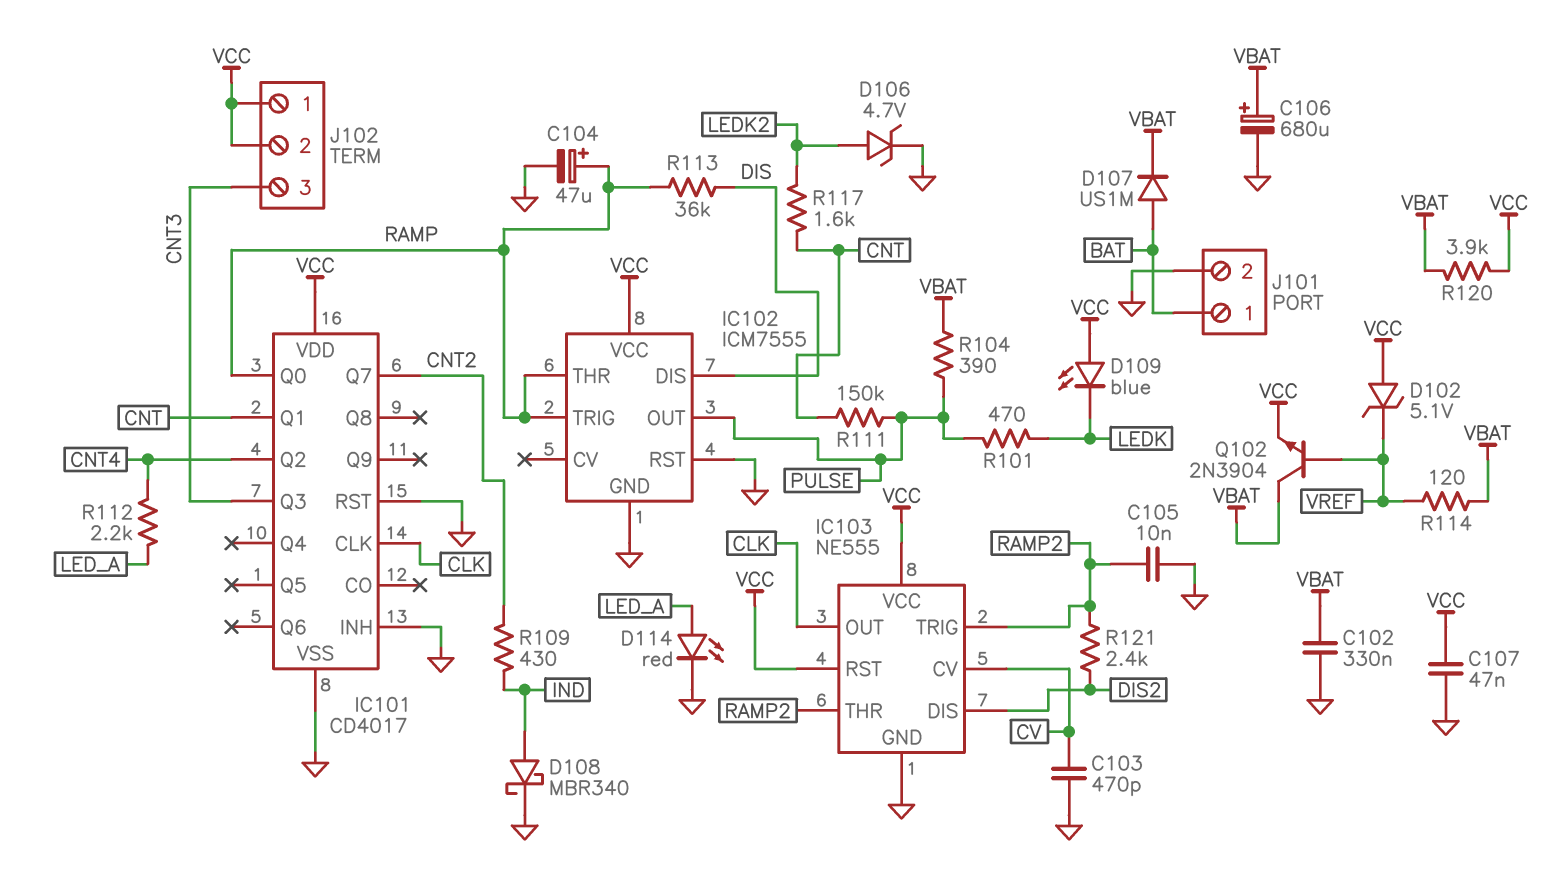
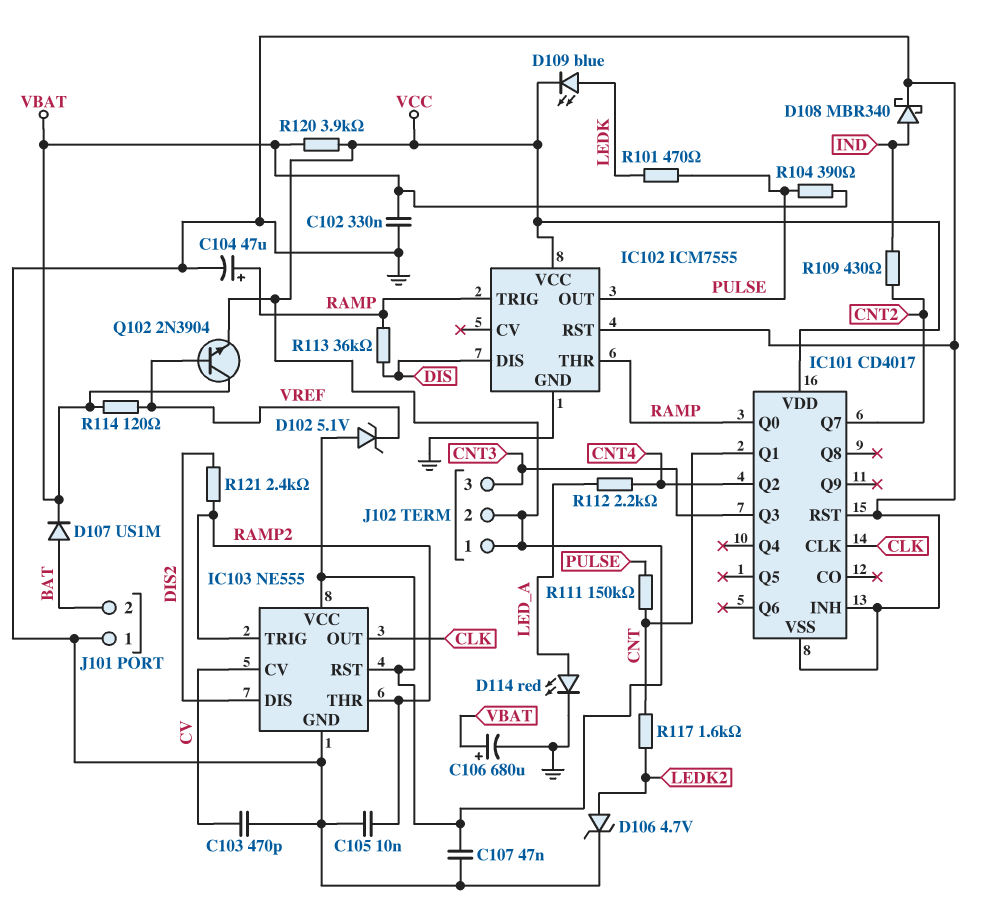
D109: LED blue (A VCC, K LEDK) -> LED blue (A LEDK, K VCC)
J101 pin 1: BAT -> GND
J101 pin 2: GND -> BAT

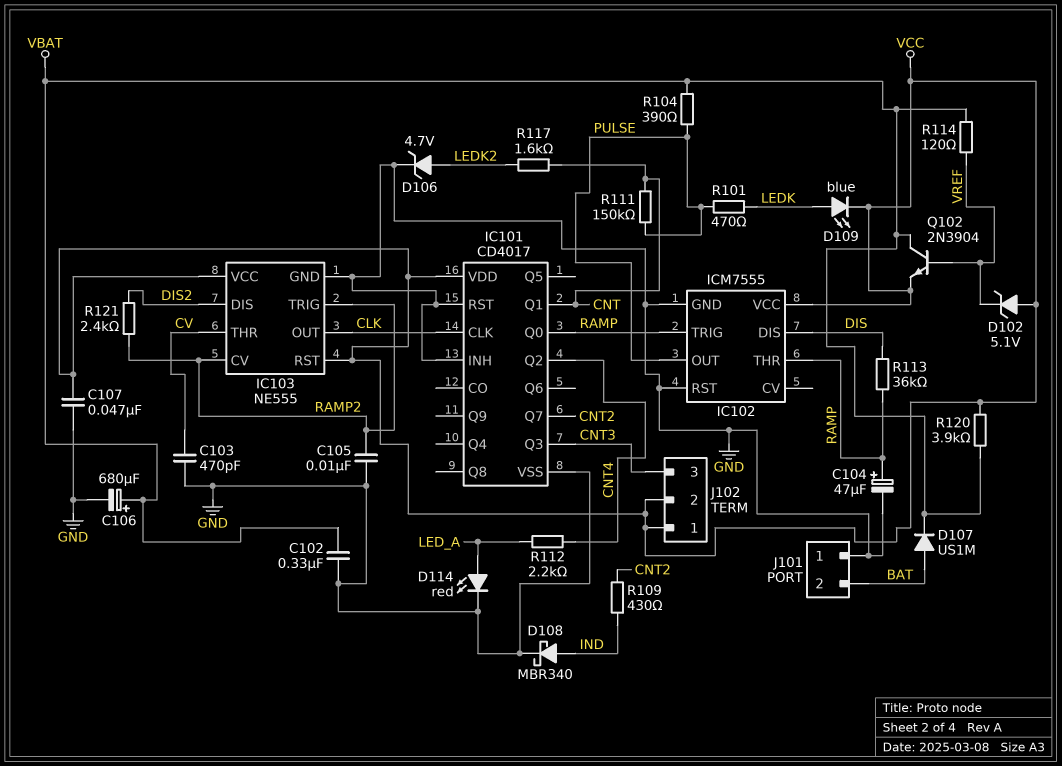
IC103 pin CV: CV -> RAMP2
IC103 pin THR: RAMP2 -> CV

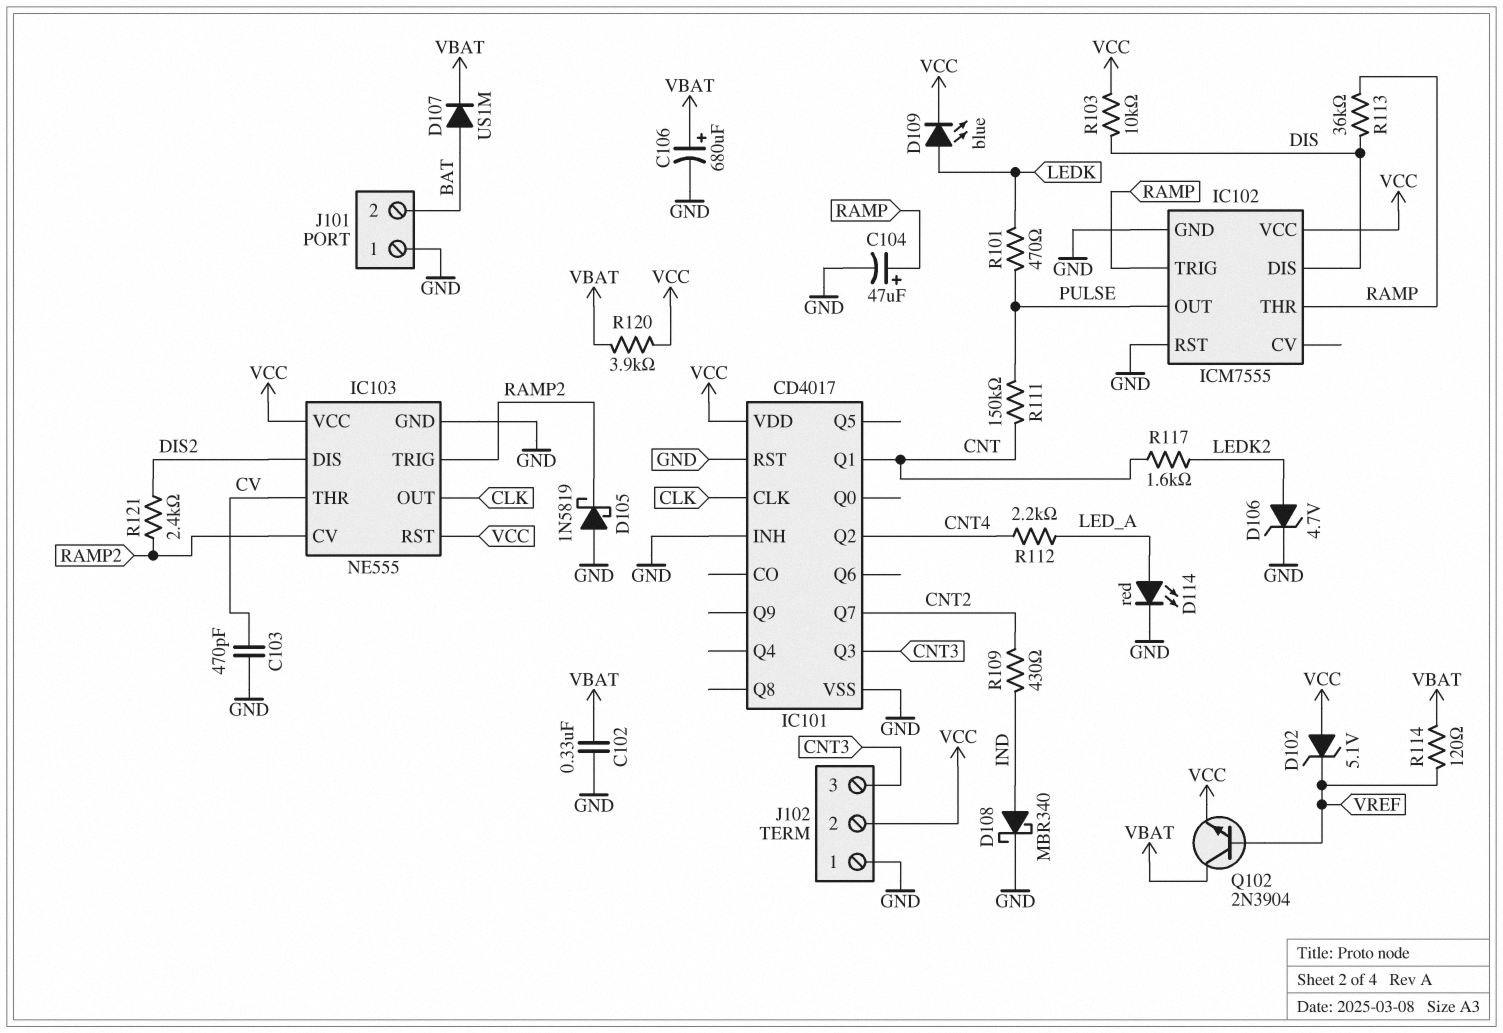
C105: 10nF (GND, RAMP2) -> none
C107: 47nF (GND, VCC) -> none
D105: none -> schottky 1N5819 (A GND, K RAMP2)
IC101 pin Q0: RAMP -> none
J102 pin 1: VCC -> GND
R103: none -> 10k (DIS, VCC)
R104: 390 (PULSE, VBAT) -> none

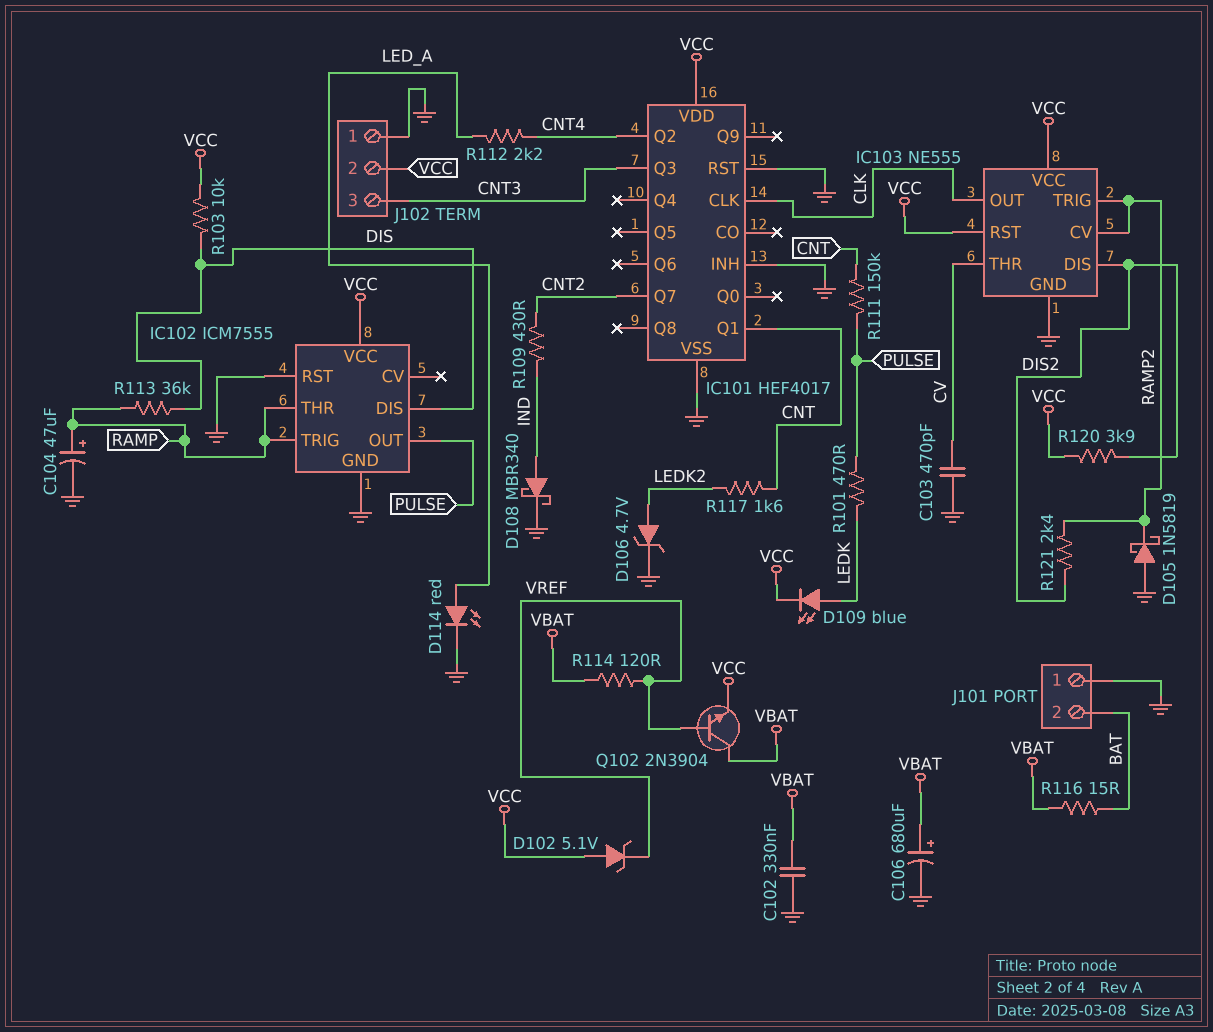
D107: diode US1M (A BAT, K VBAT) -> none
IC101: CD4017 -> HEF4017
R116: none -> 15 (BAT, VBAT)
R120: 3.9k (VBAT, VCC) -> 3.9k (DIS2, VCC)

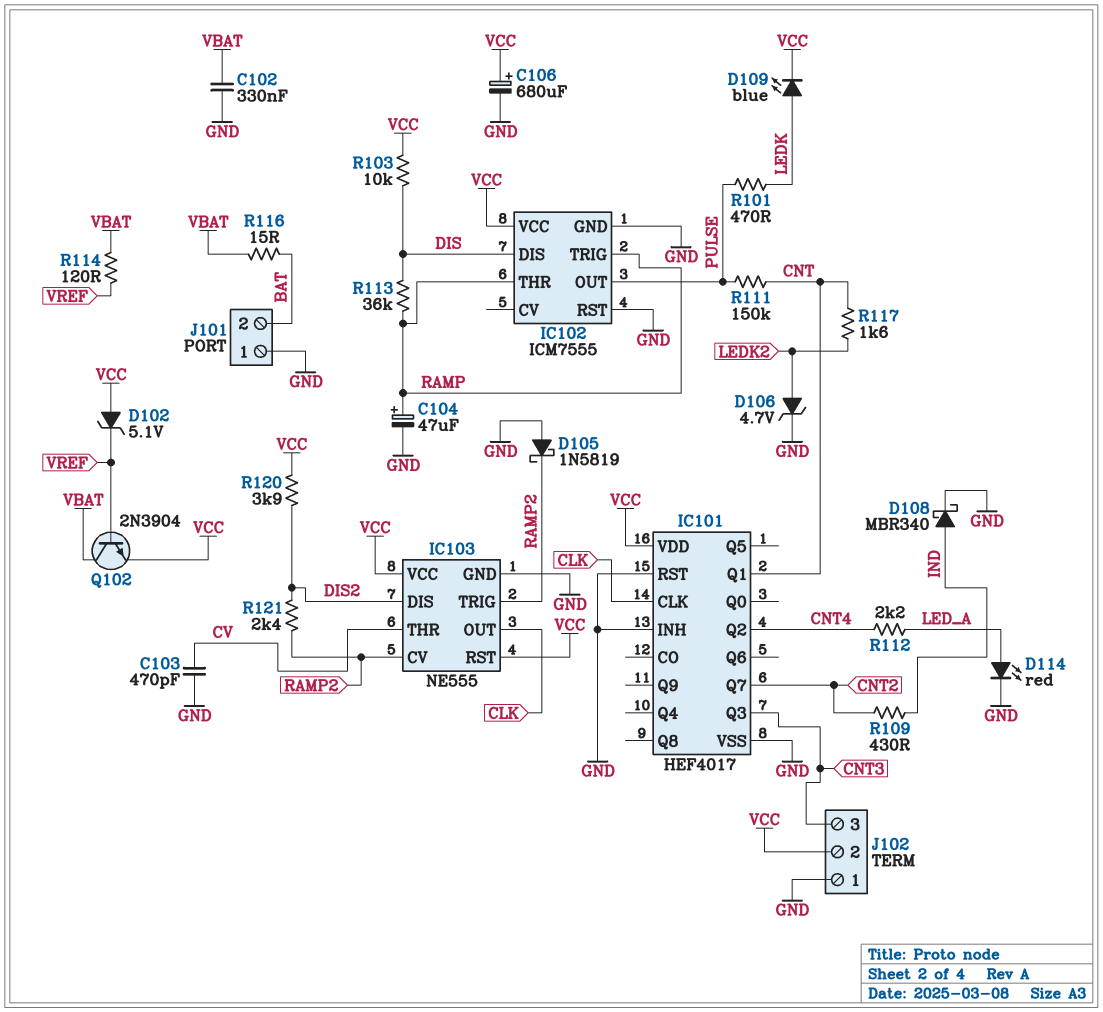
C106: 680uF (plus VBAT, minus GND) -> 680uF (plus VCC, minus GND)

